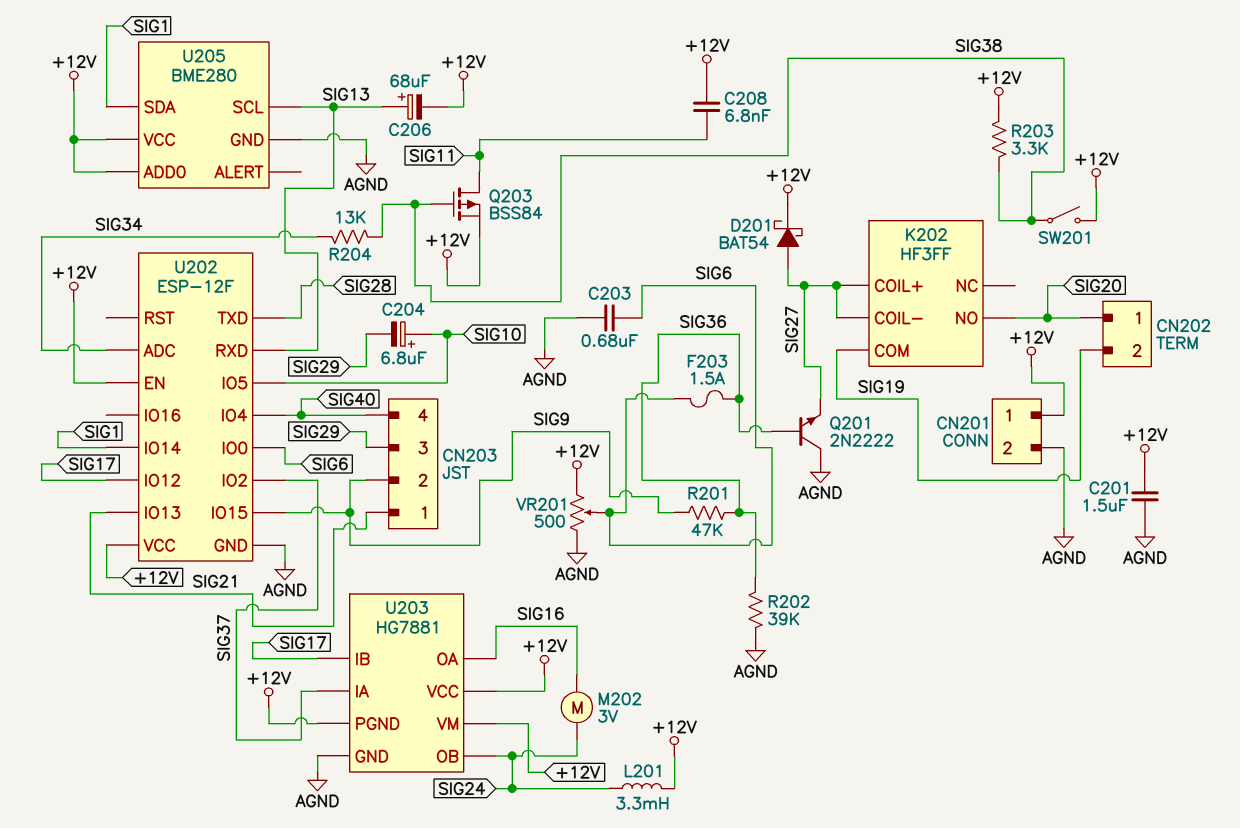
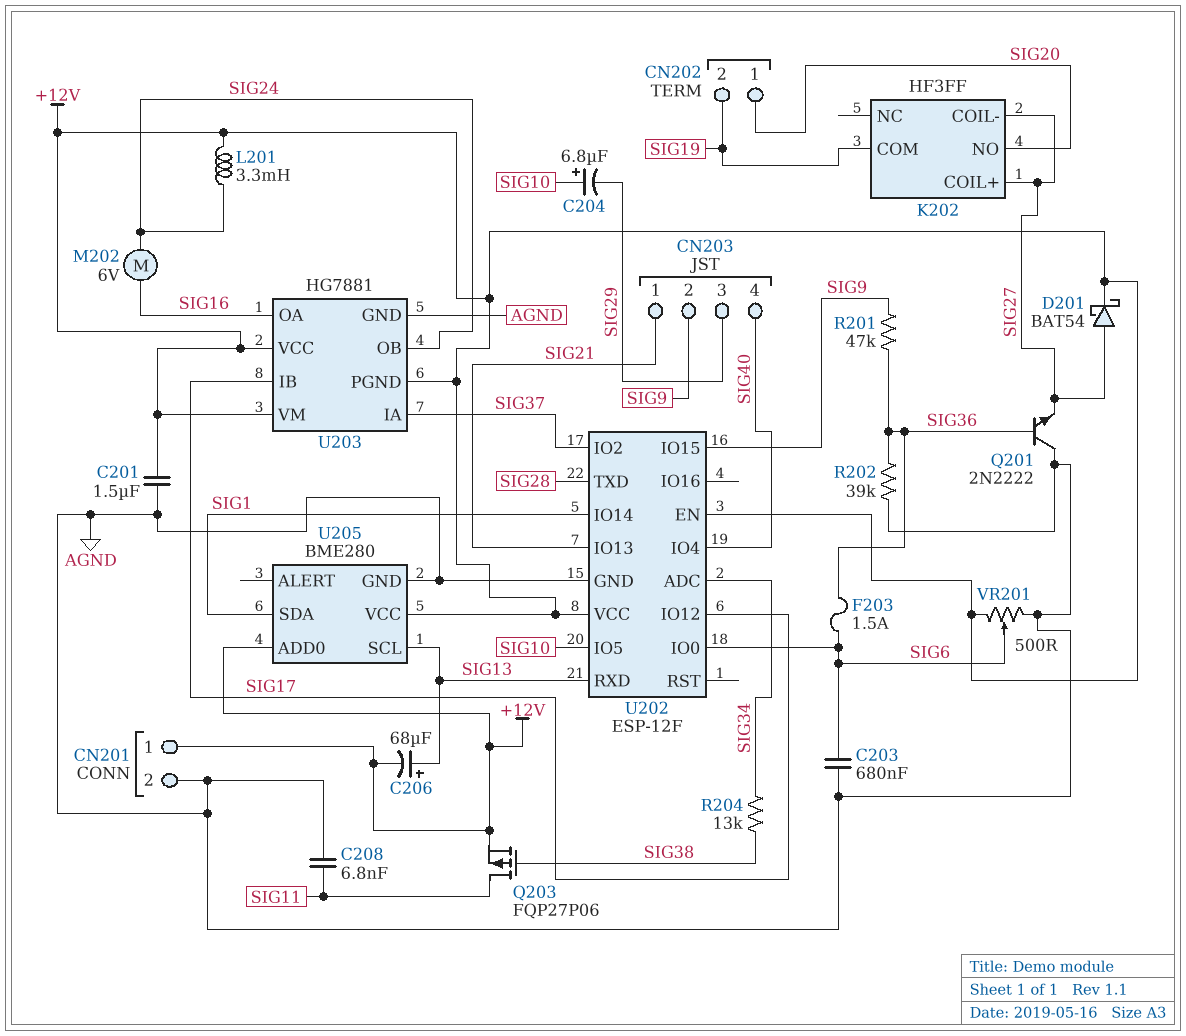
C208: 6.8nF (+12V, SIG11) -> 6.8nF (AGND, SIG11)
M202: motor 3V (SIG16, SIG24) -> motor 6V (SIG16, SIG24)
Q203: PMOS BSS84 (G SIG38, D SIG11, S +12V) -> PMOS FQP27P06 (G SIG38, D SIG11, S +12V)
R203: 3.3k (+12V, SIG38) -> none
SW201: switch (+12V, SIG38) -> none

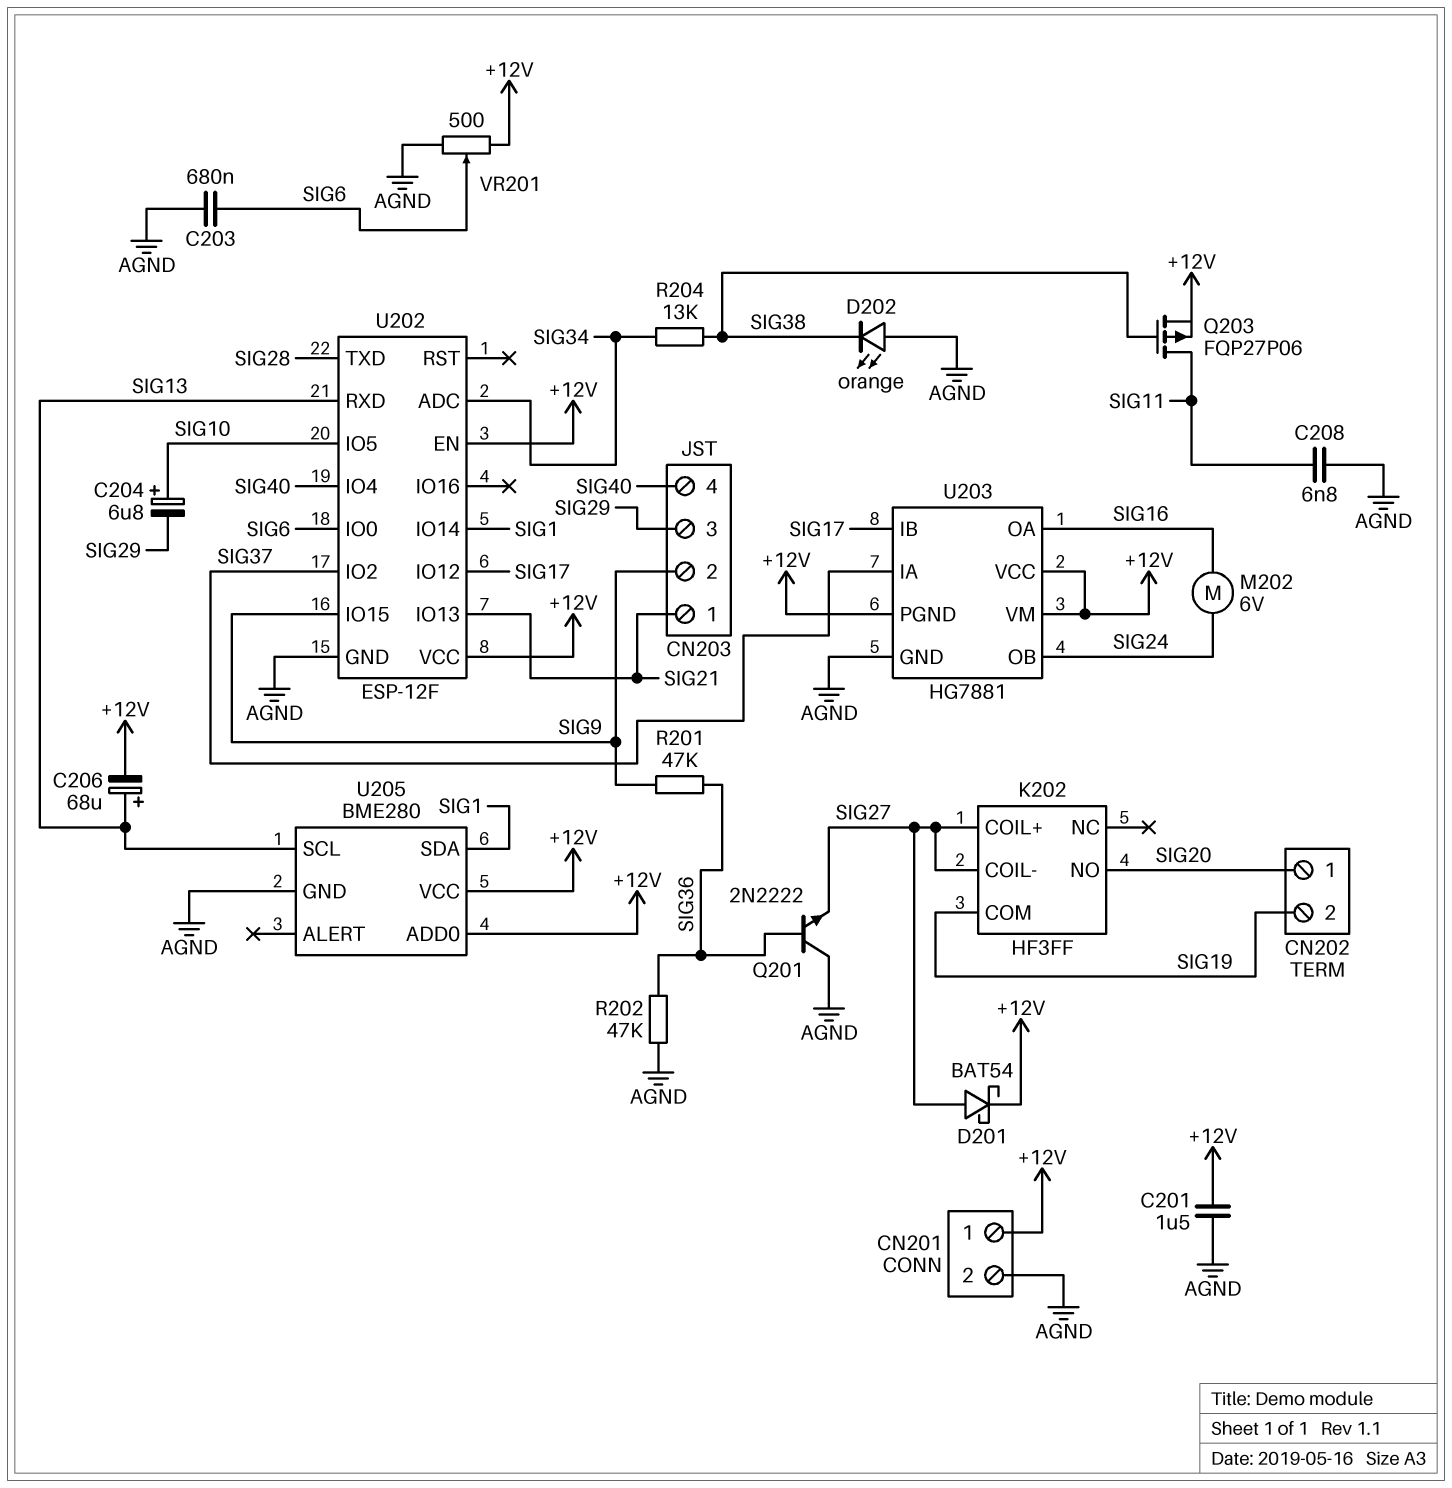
D202: none -> LED orange (A AGND, K SIG38)
F203: 1.5A (SIG6, SIG36) -> none
L201: 3.3mH (+12V, SIG24) -> none
R202: 39k (AGND, SIG36) -> 47k (AGND, SIG36)

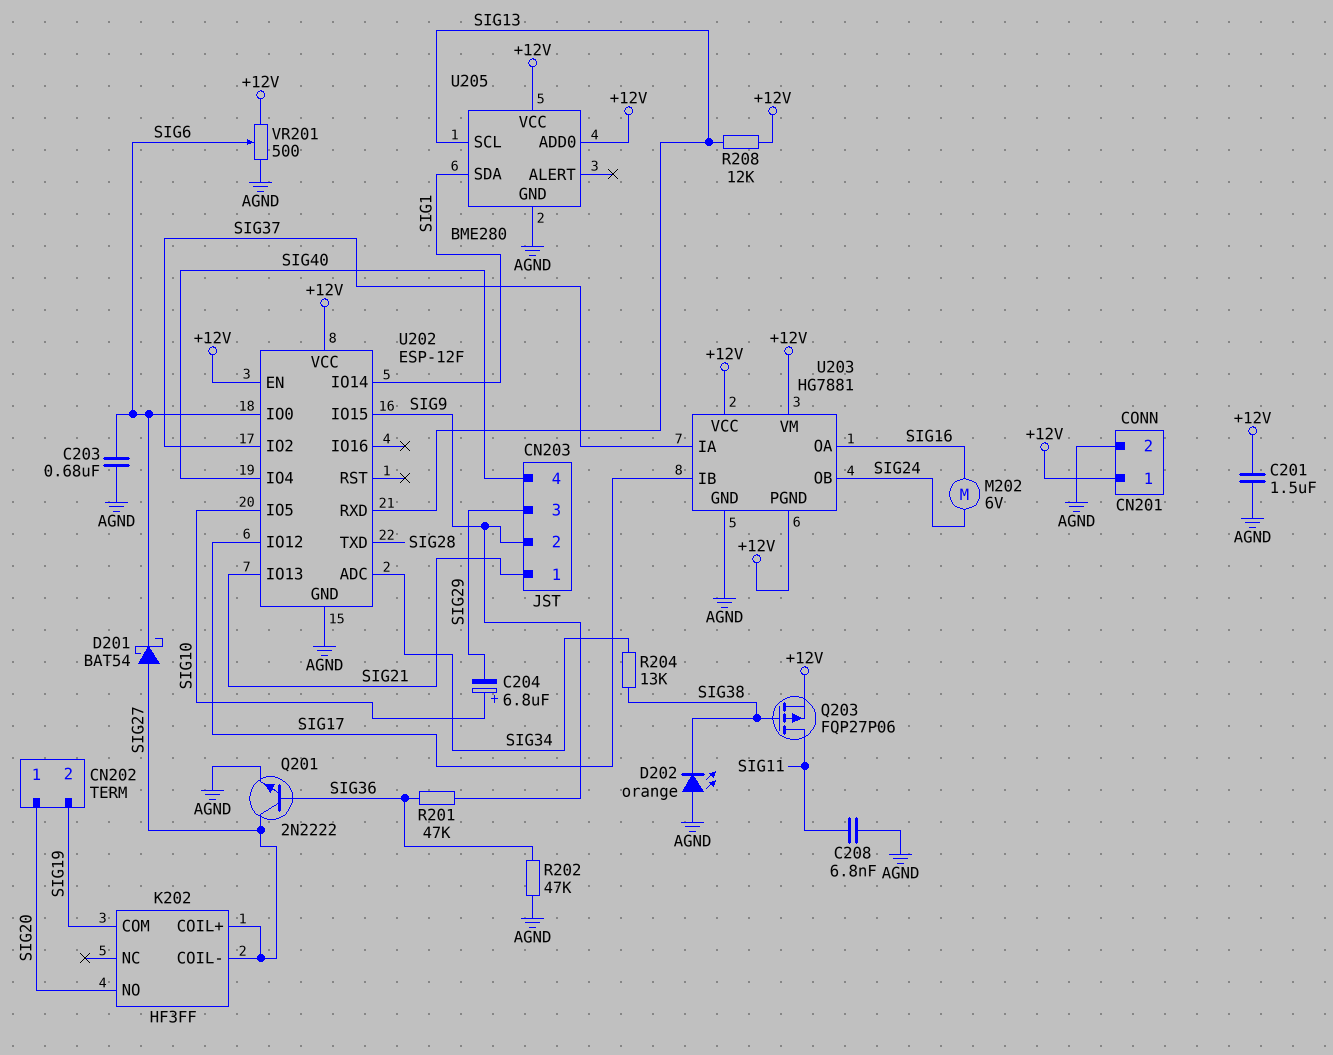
C206: 68uF (plus SIG13, minus +12V) -> none
D201: schottky BAT54 (A SIG27, K +12V) -> schottky BAT54 (A SIG27, K SIG6)
Q201: NPN 2N2222 (B SIG36, C AGND, E SIG27) -> NPN 2N2222 (B SIG36, C SIG27, E AGND)
R208: none -> 12k (+12V, SIG13)

